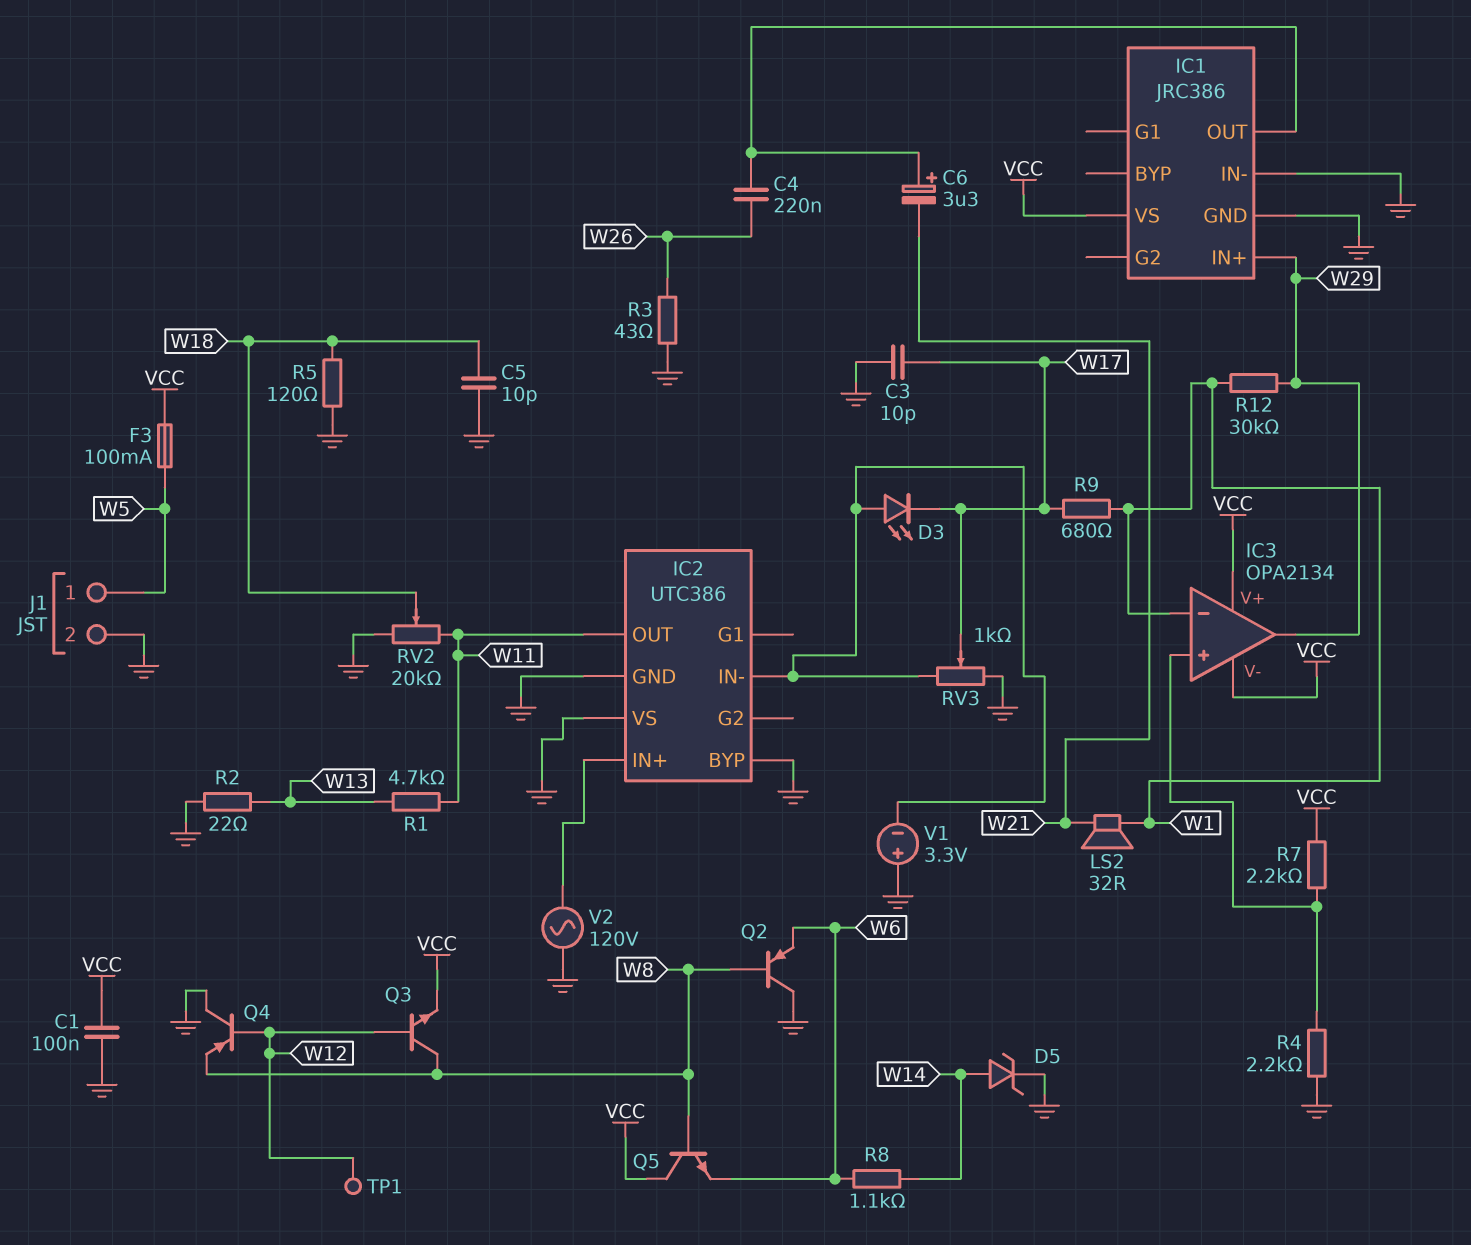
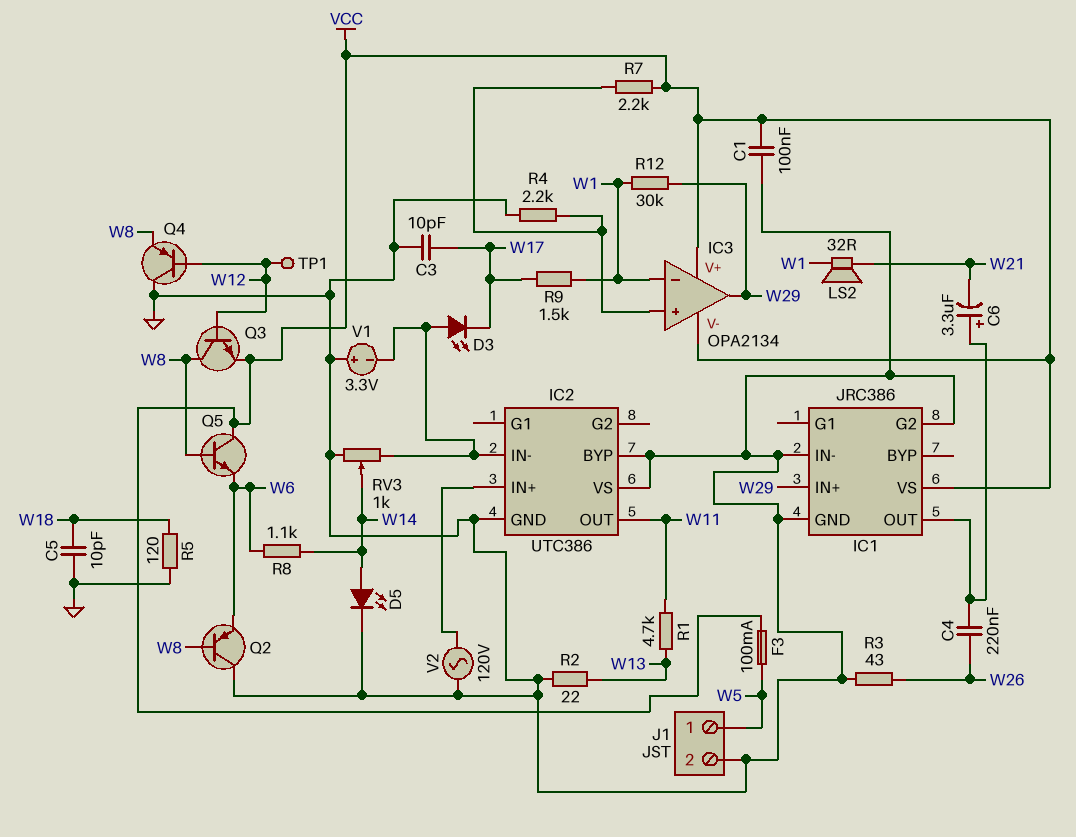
D5: zener (A W14, K GND) -> LED (A W14, K GND)
IC1 pin G2: none -> GND
R9: 680 (W1, W17) -> 1.5k (W1, W17)
RV2: 20k (GND, W11, wiper W18) -> none
RV3: 1k (GND, IC2/IN-, wiper W17) -> 1k (GND, IC2/IN-, wiper W14)

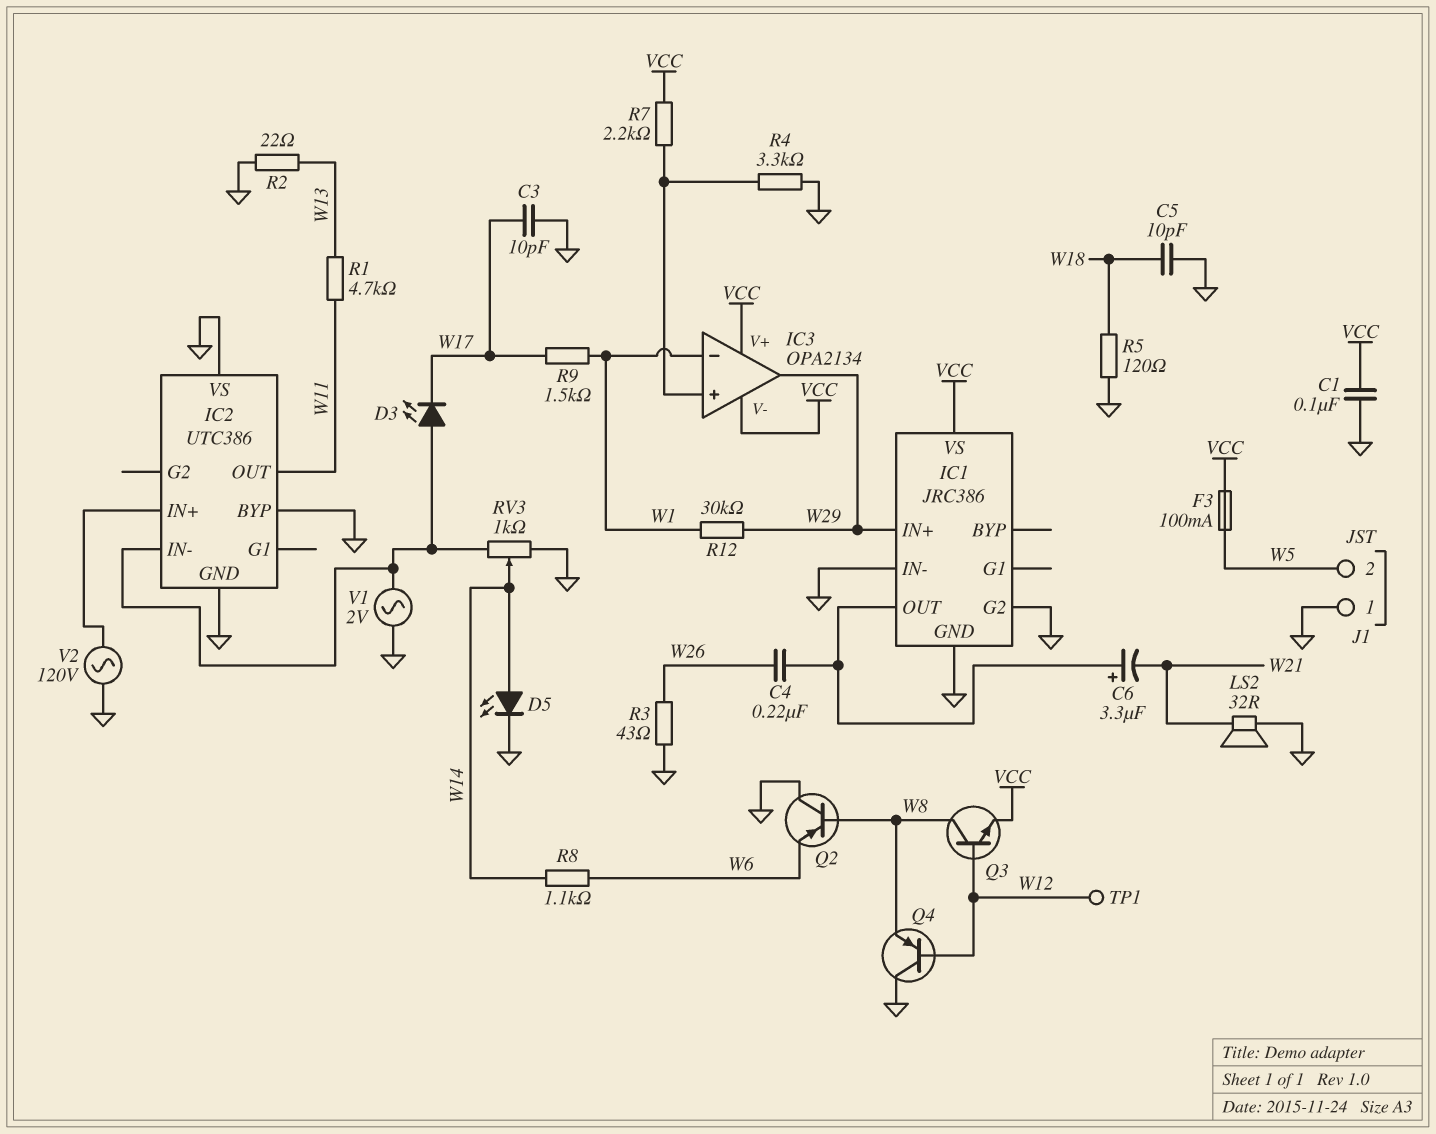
J1 pin 1: W5 -> GND
J1 pin 2: GND -> W5
LS2: speaker 32R (W1, W21) -> speaker 32R (GND, W21)
Q5: NPN (B W8, C VCC, E W6) -> none
R4: 2.2k (GND, IC3/in+) -> 3.3k (GND, IC3/in+)
V1: 3.3V (plus GND, minus IC2/IN-) -> AC 2V (GND, IC2/IN-)

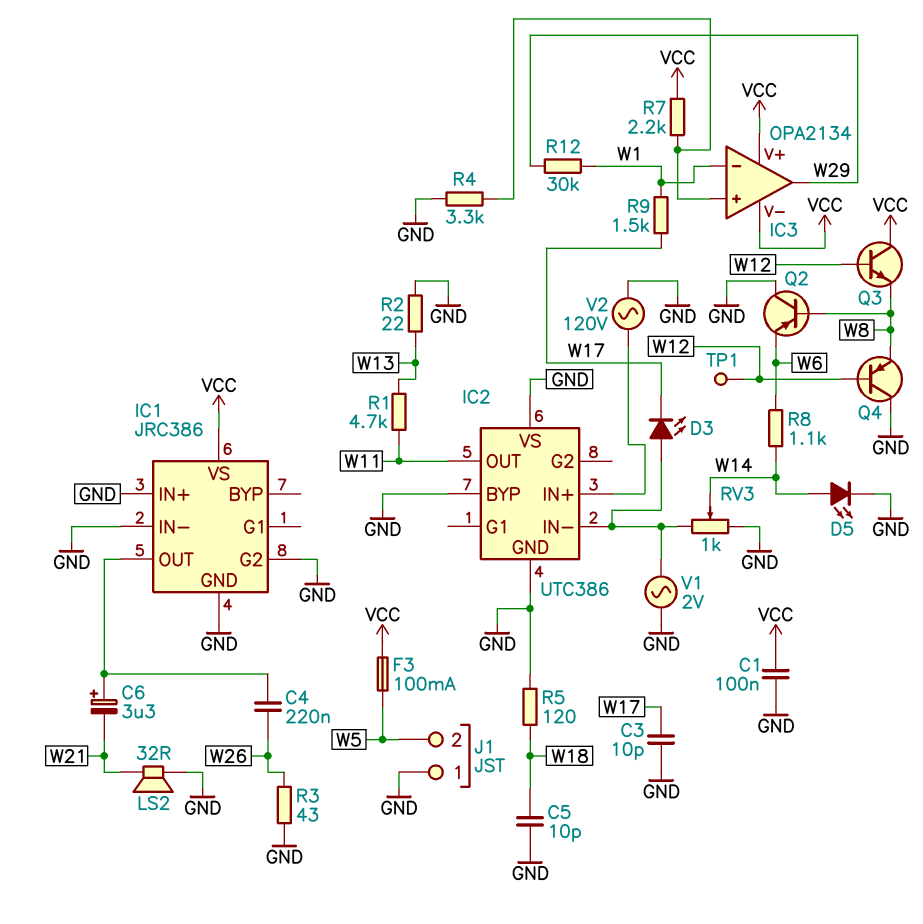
IC1 pin IN+: W29 -> GND
Q3: NPN (B W12, C W8, E VCC) -> NPN (B W12, C VCC, E W8)

